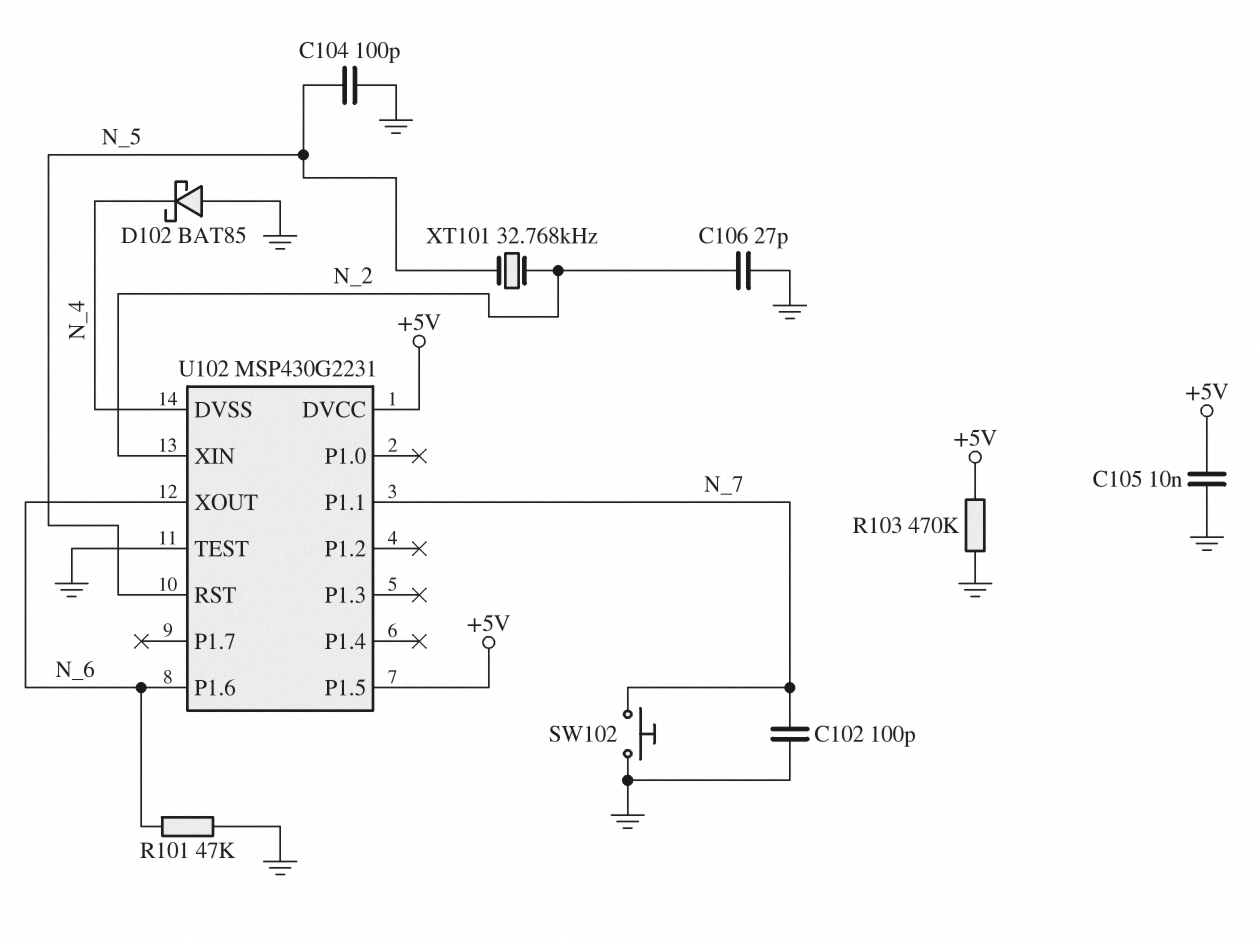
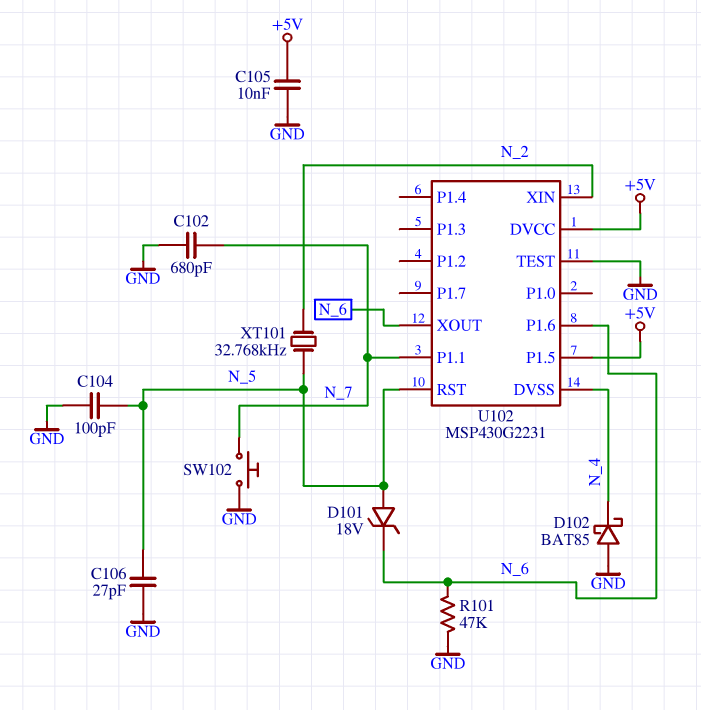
C102: 100pF (GND, N_7) -> 680pF (GND, N_7)
C106: 27pF (GND, N_2) -> 27pF (GND, N_5)
D101: none -> zener 18V (A N_5, K N_6)
R103: 470k (+5V, GND) -> none

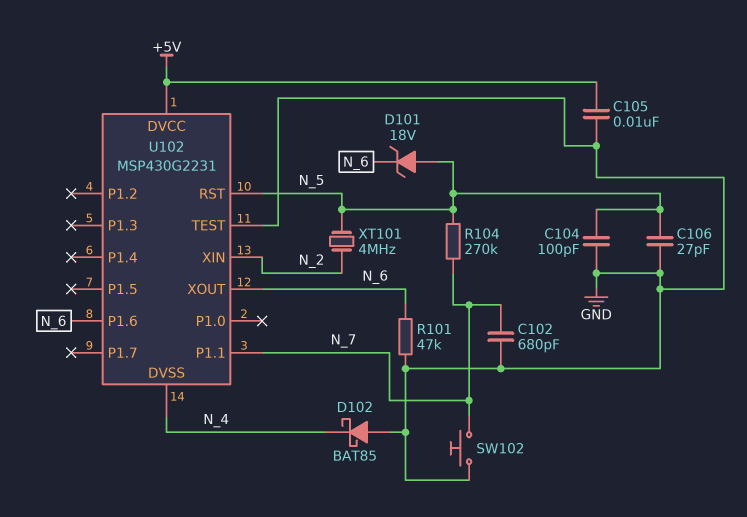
R104: none -> 270k (N_5, N_7)
U102 pin P1.5: +5V -> none
XT101: 32.768kHz (N_2, N_5) -> 4MHz (N_2, N_5)

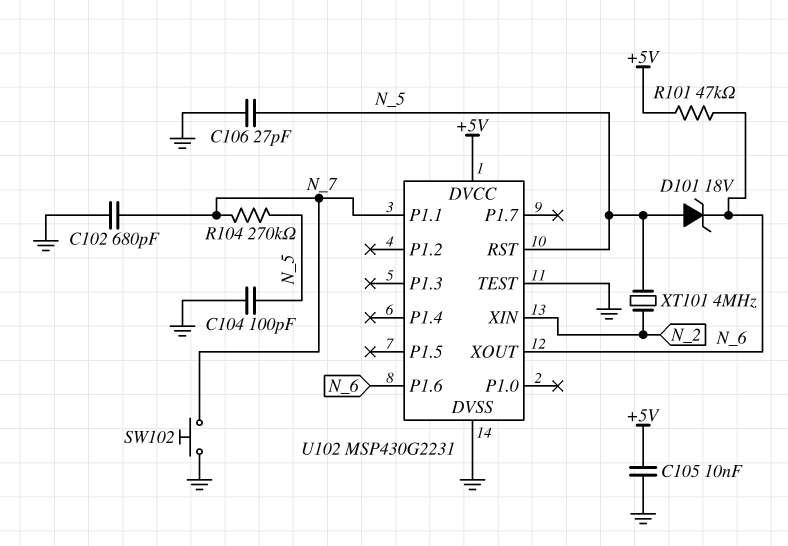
D102: schottky BAT85 (A GND, K N_4) -> none
R101: 47k (GND, N_6) -> 47k (+5V, N_6)
U102 pin DVSS: N_4 -> GND

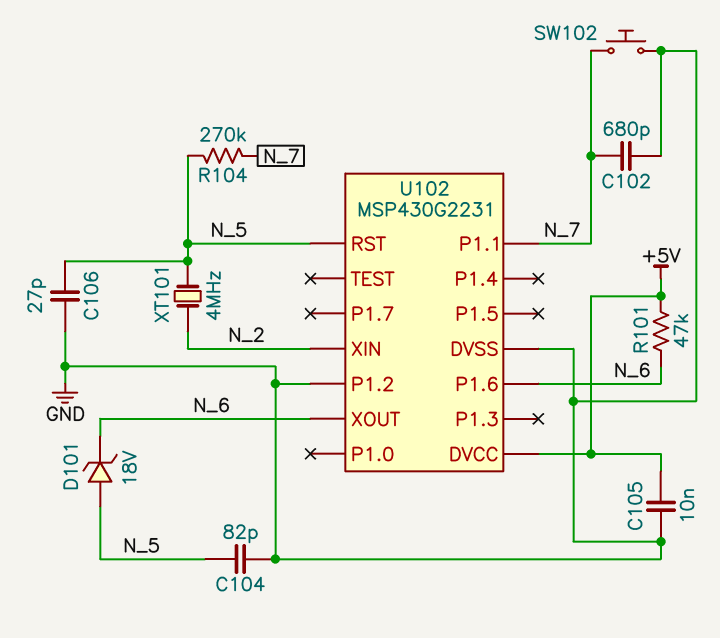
C104: 100pF (GND, N_5) -> 82pF (GND, N_5)
U102 pin P1.2: none -> GND
U102 pin TEST: GND -> none

